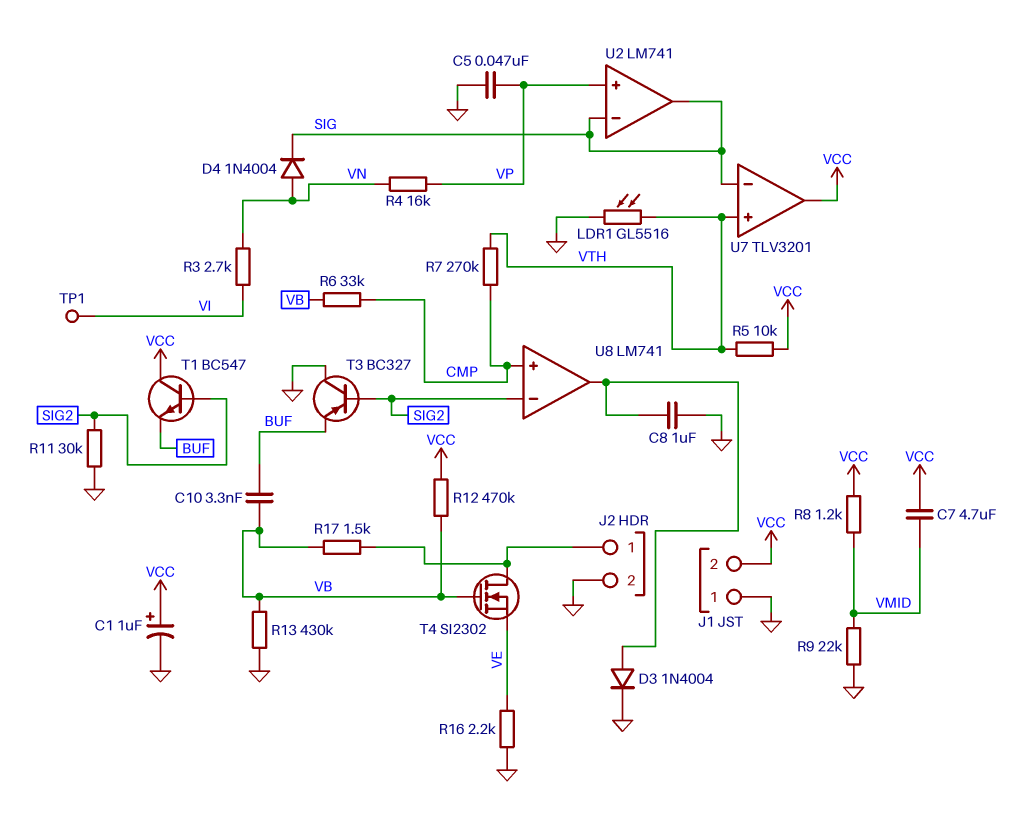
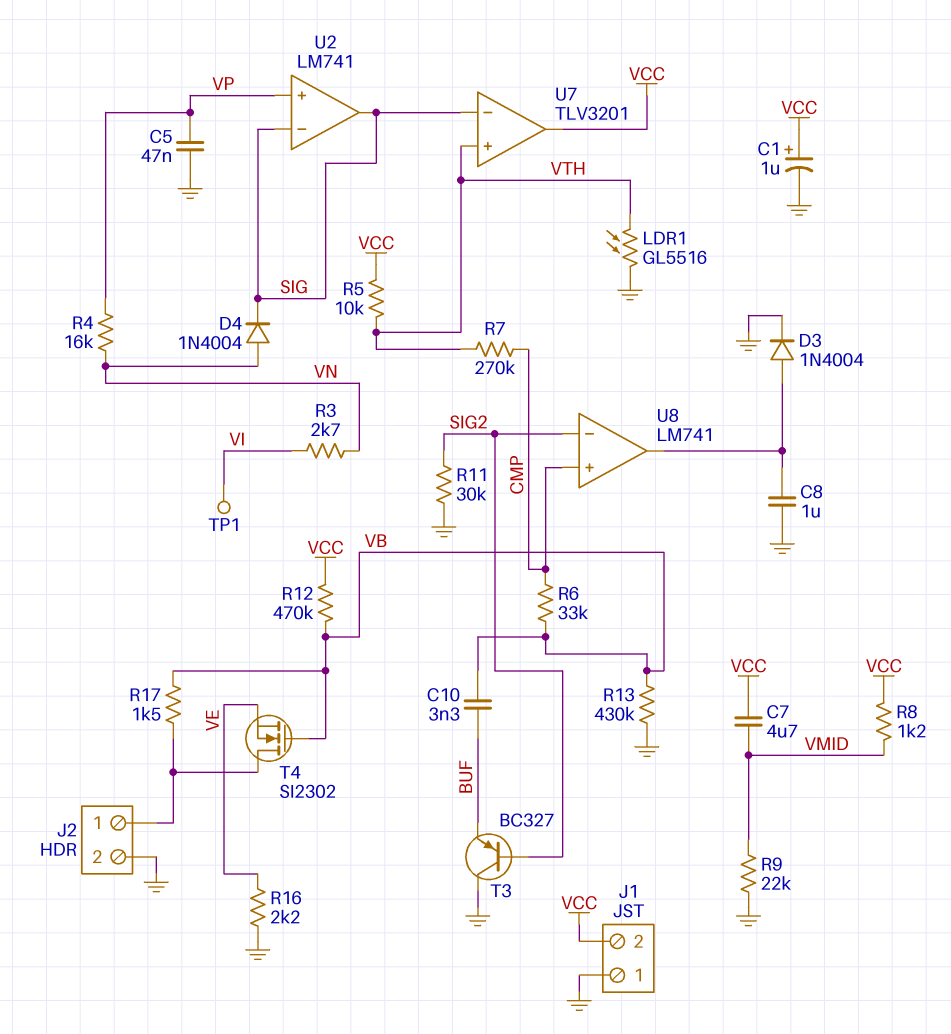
T1: NPN BC547 (B SIG2, C VCC, E BUF) -> none

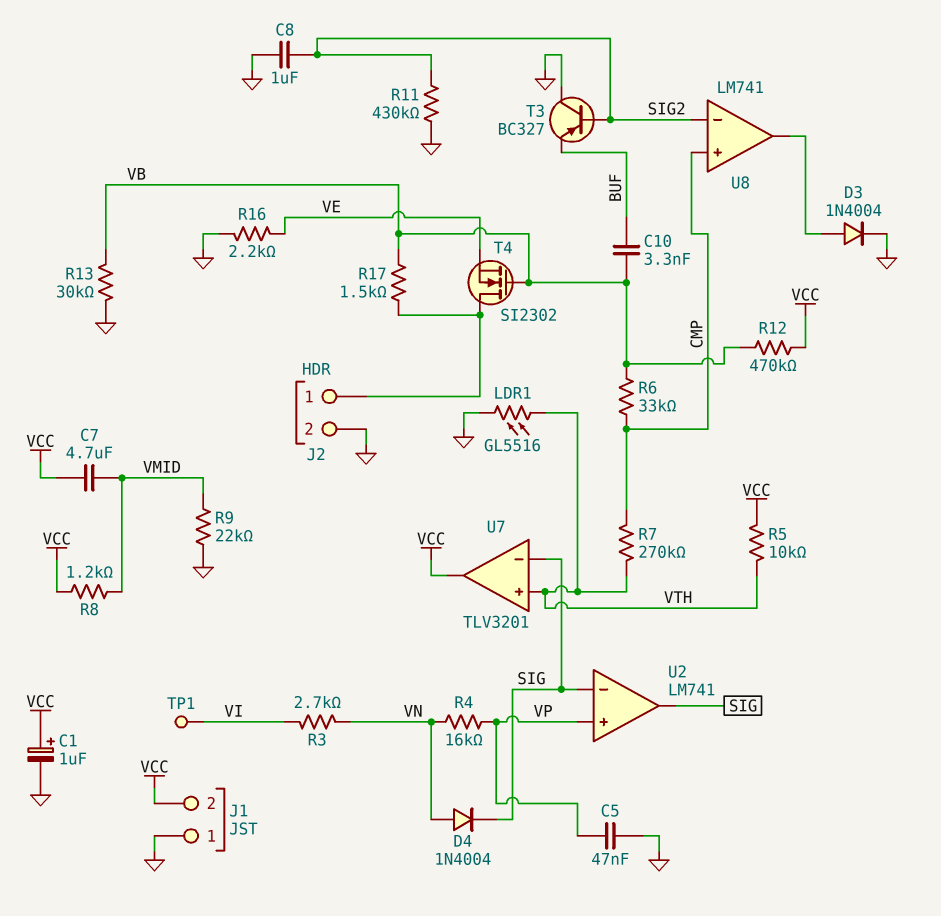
C8: 1uF (GND, U8/out) -> 1uF (GND, SIG2)
R11: 30k (GND, SIG2) -> 430k (GND, SIG2)
R13: 430k (GND, VB) -> 30k (GND, VB)

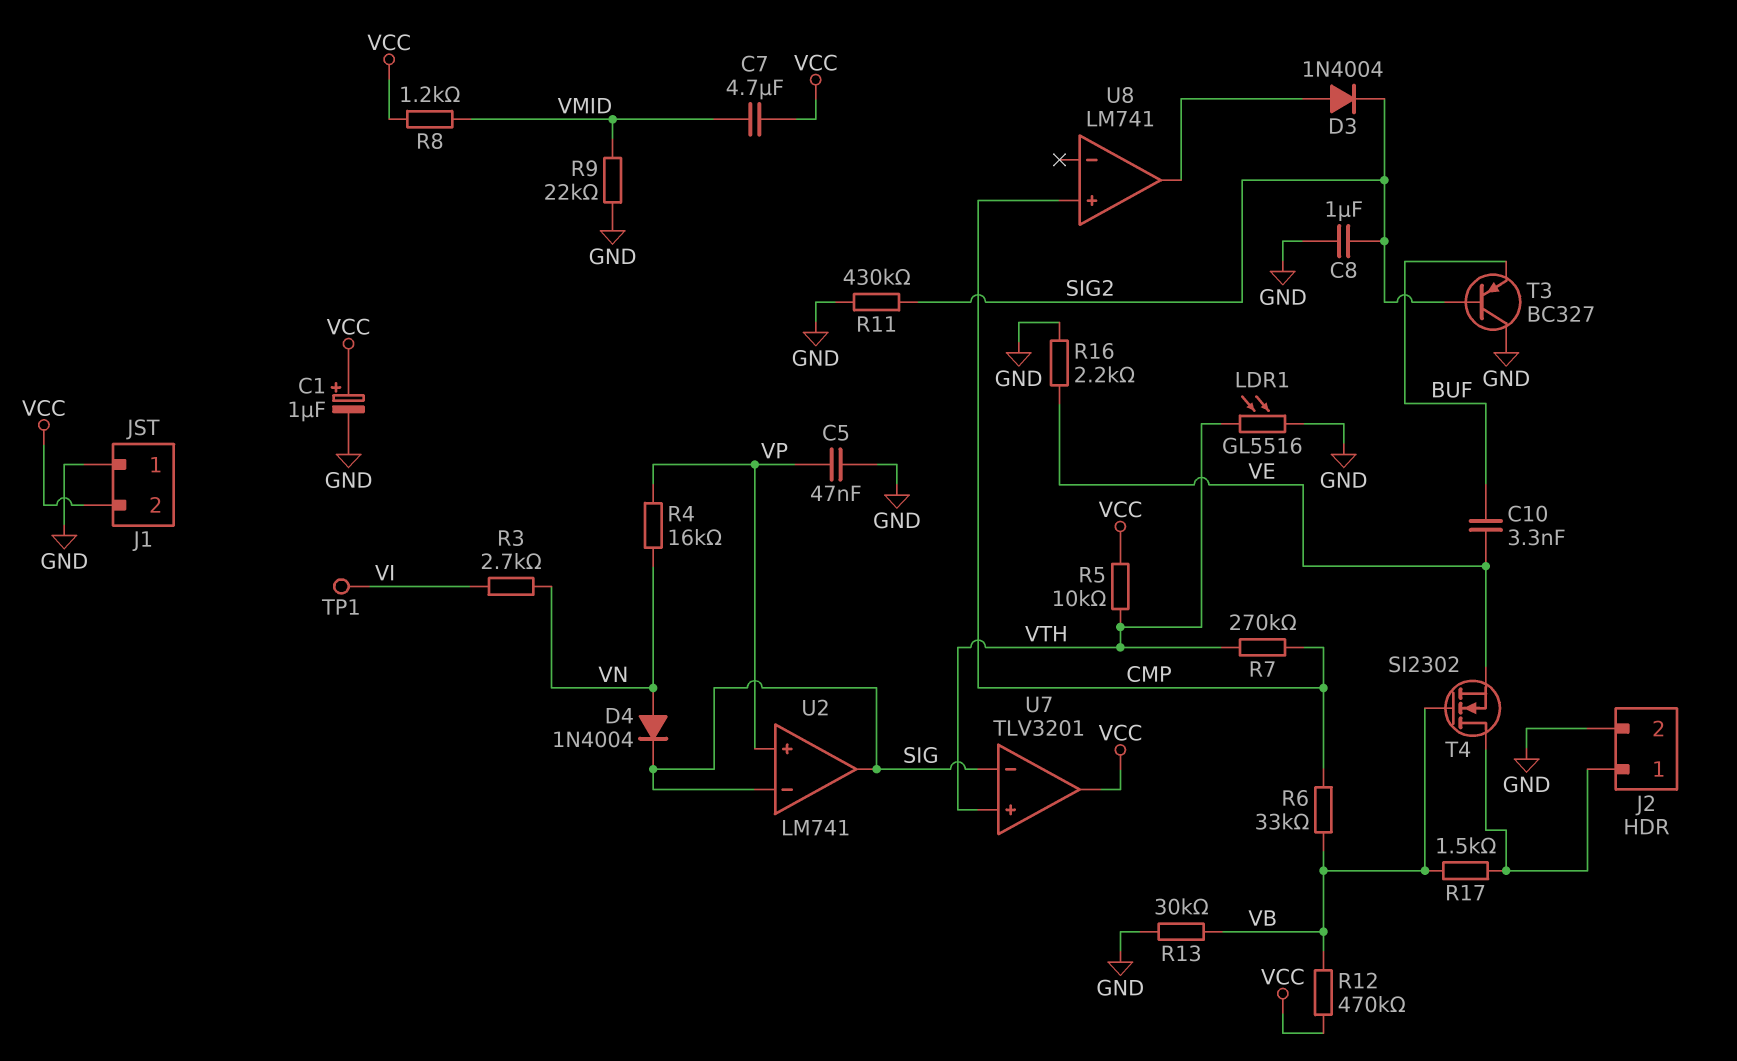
C10: 3.3nF (BUF, VB) -> 3.3nF (BUF, VE)
D3: diode 1N4004 (A U8/out, K GND) -> diode 1N4004 (A U8/out, K SIG2)
U8 pin in-: SIG2 -> none

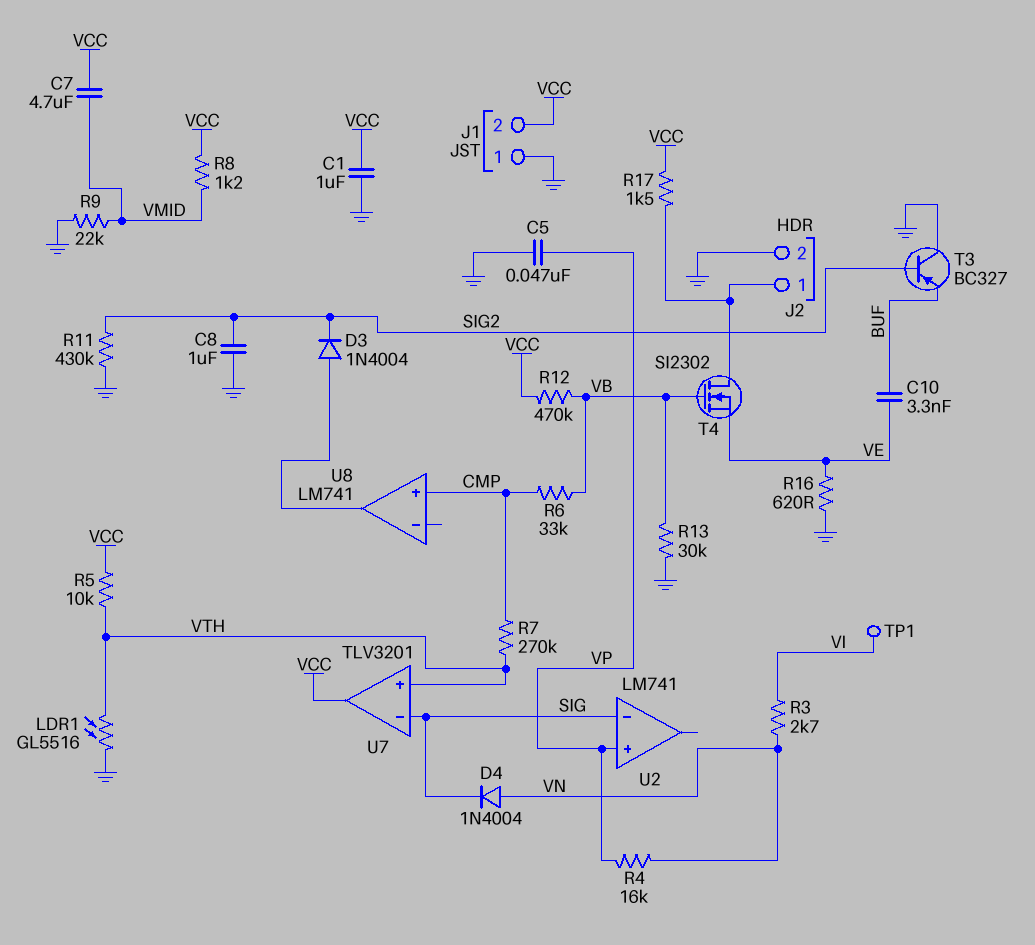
C1: 1uF (plus VCC, minus GND) -> 1uF (GND, VCC)
R16: 2.2k (GND, VE) -> 620 (GND, VE)
R17: 1.5k (J2/1, VB) -> 1.5k (J2/1, VCC)
U2 pin out: SIG -> none

